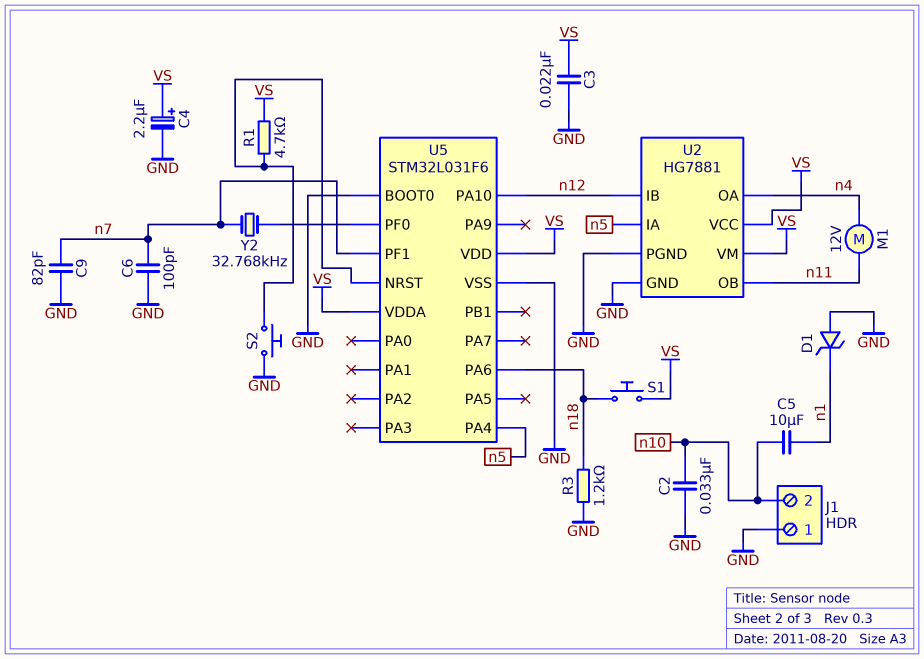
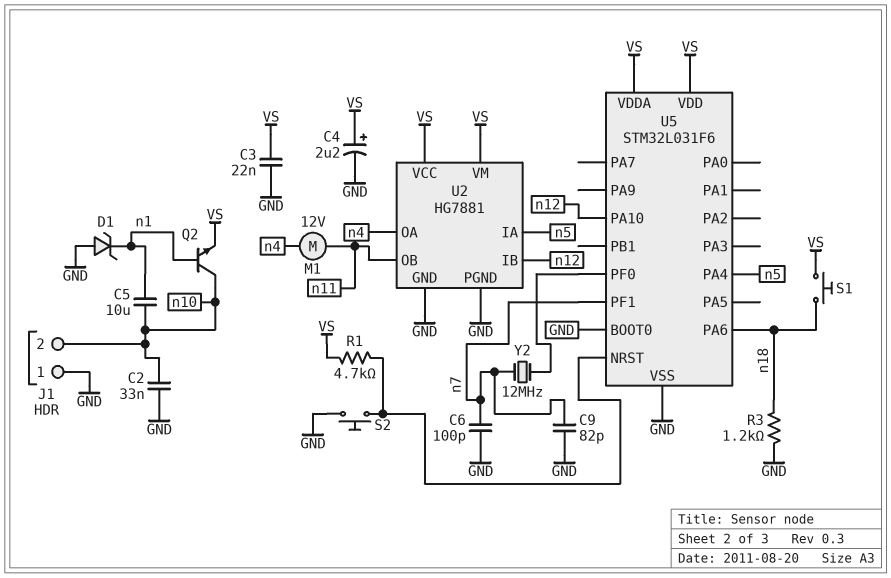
Q2: none -> NPN (B n1, C n10, E VS)
Y2: 32.768kHz (U5/PF0, n7) -> 12MHz (U5/PF0, n7)

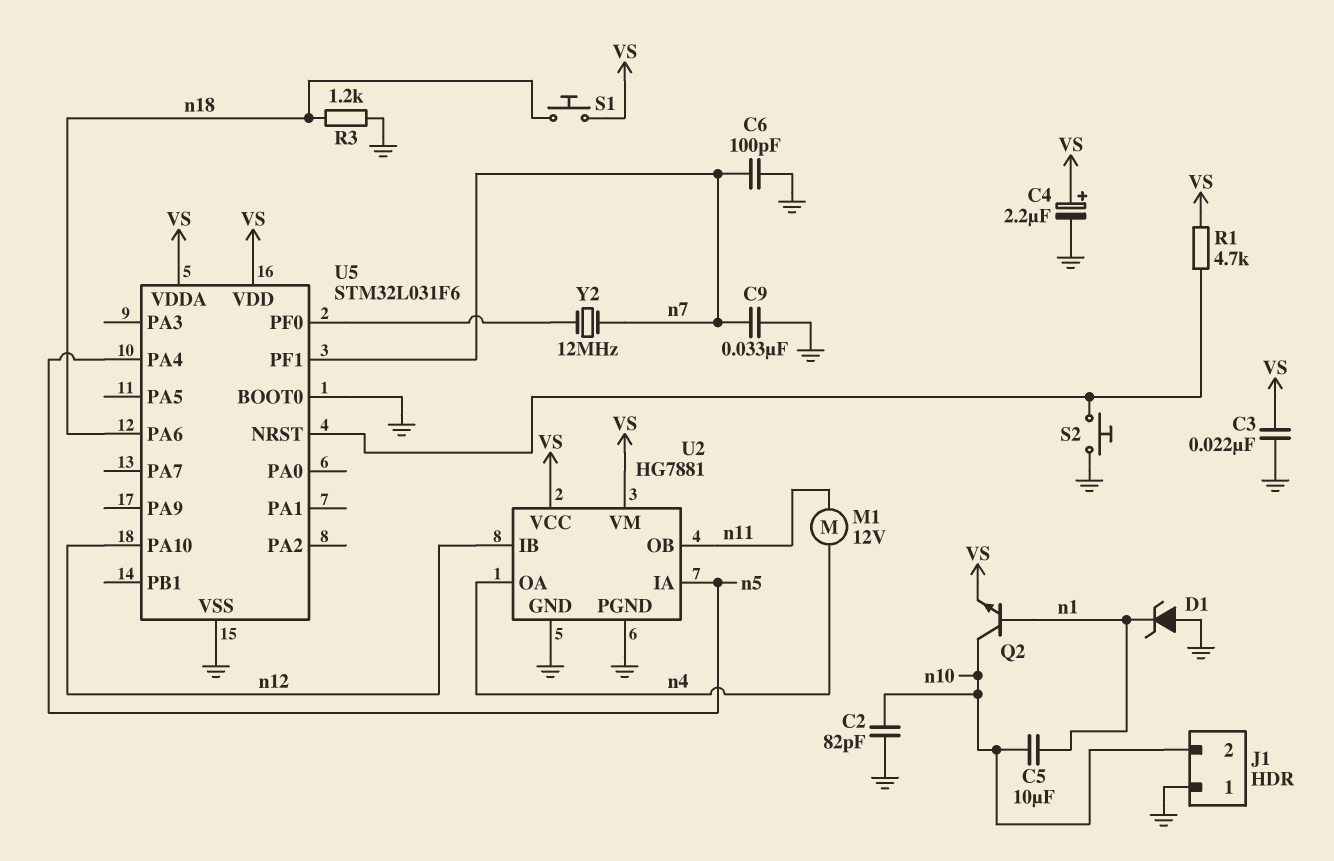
C2: 33nF (GND, n10) -> 82pF (GND, n10)
C9: 82pF (GND, n7) -> 33nF (GND, n7)

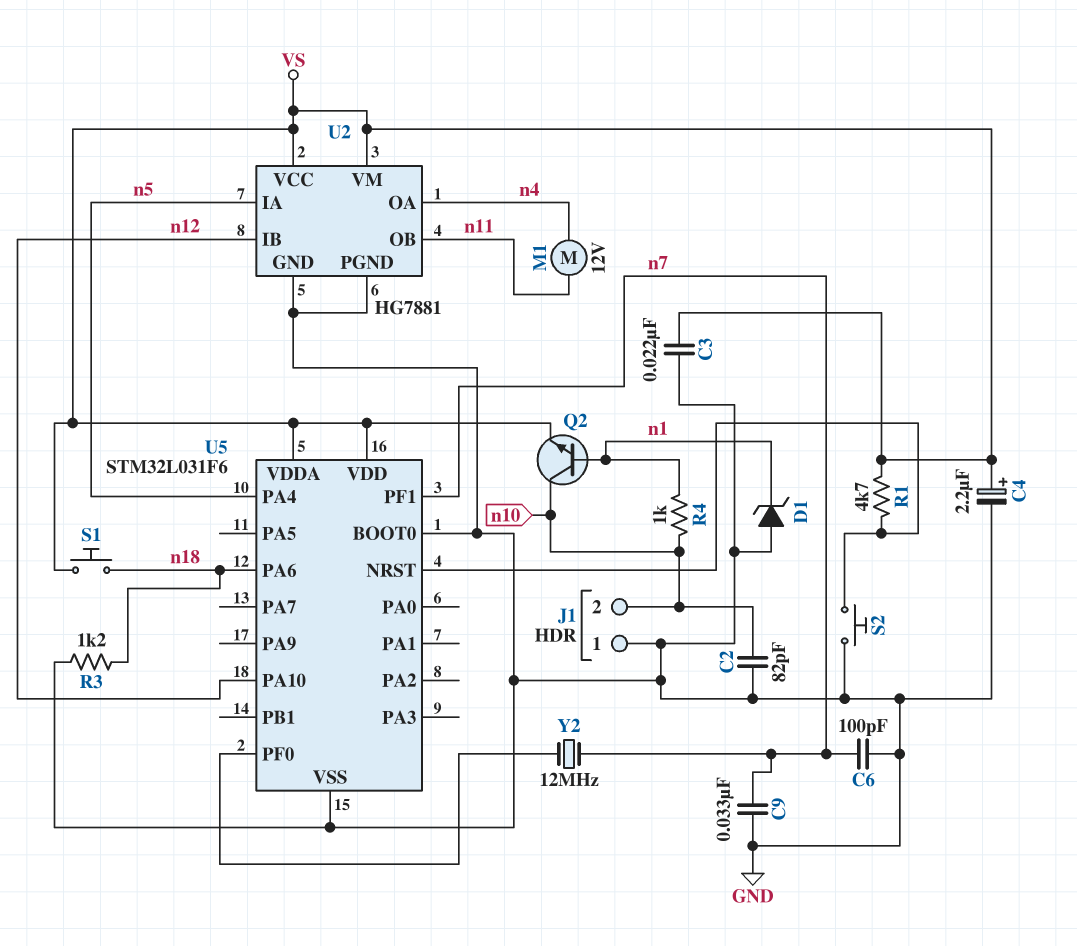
C5: 10uF (n1, n10) -> none
R4: none -> 1k (n1, n10)

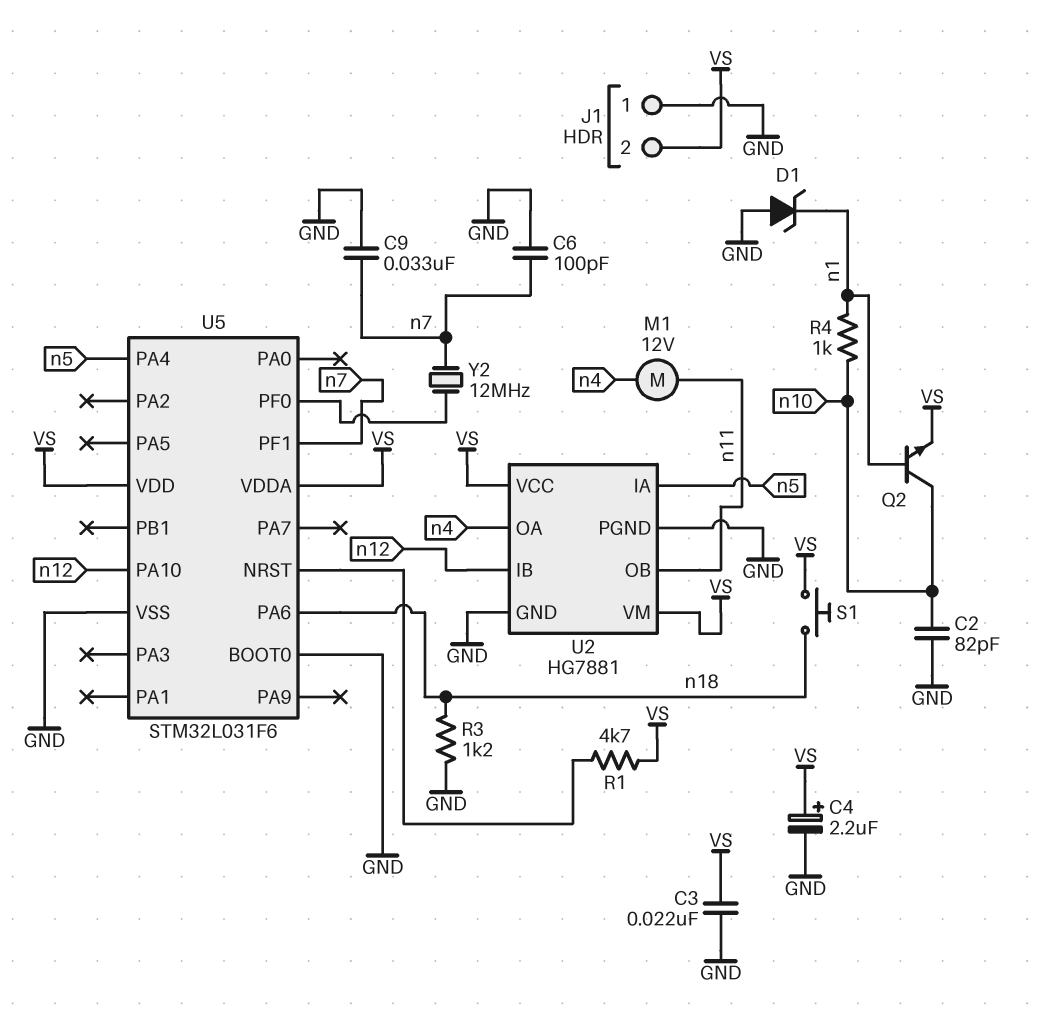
J1 pin 2: n10 -> VS
S2: button (GND, U5/NRST) -> none

